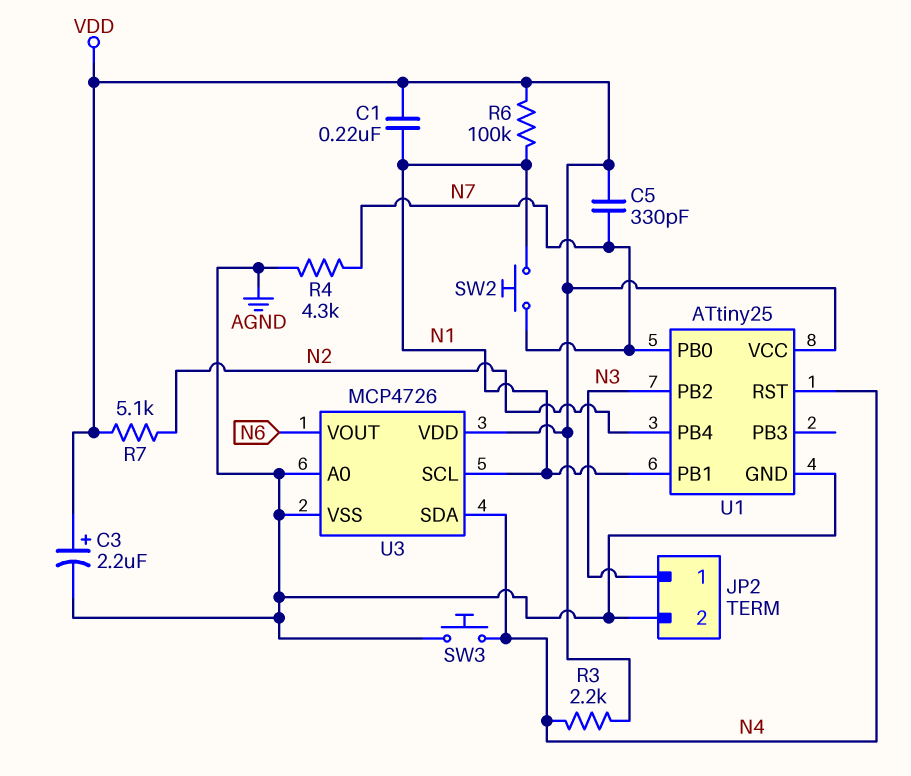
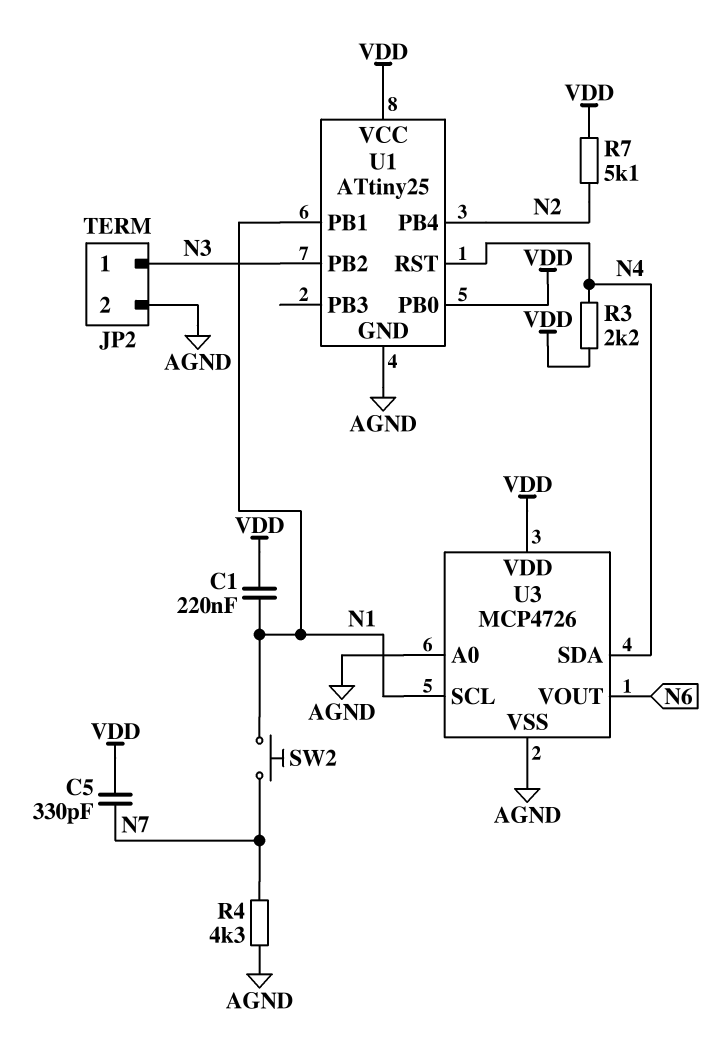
C3: 2.2uF (plus VDD, minus AGND) -> none
R6: 100k (N1, VDD) -> none
SW3: button (AGND, N4) -> none
U1 pin PB0: N7 -> VDD

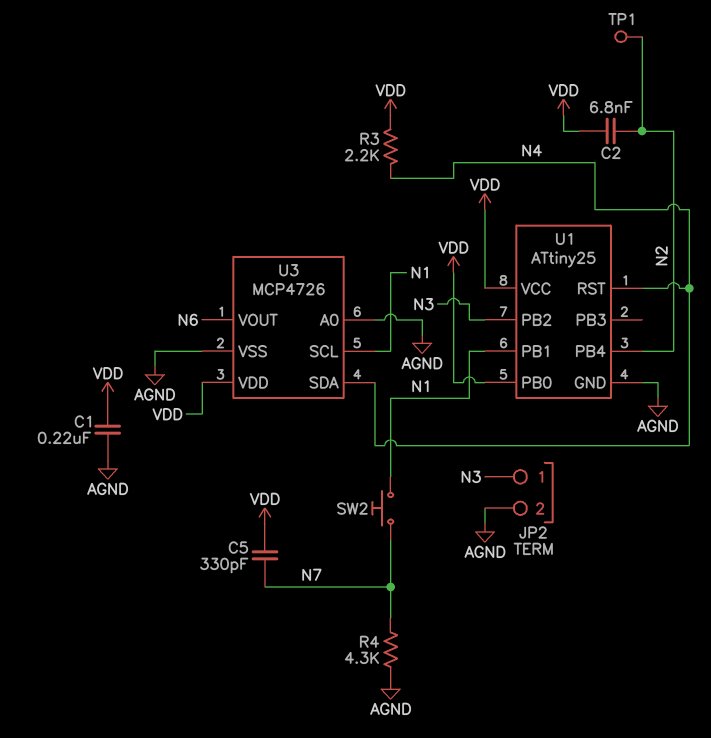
C1: 220nF (N1, VDD) -> 220nF (AGND, VDD)
C2: none -> 6.8nF (N2, VDD)
R7: 5.1k (N2, VDD) -> none
TP1: none -> test point (N2)

